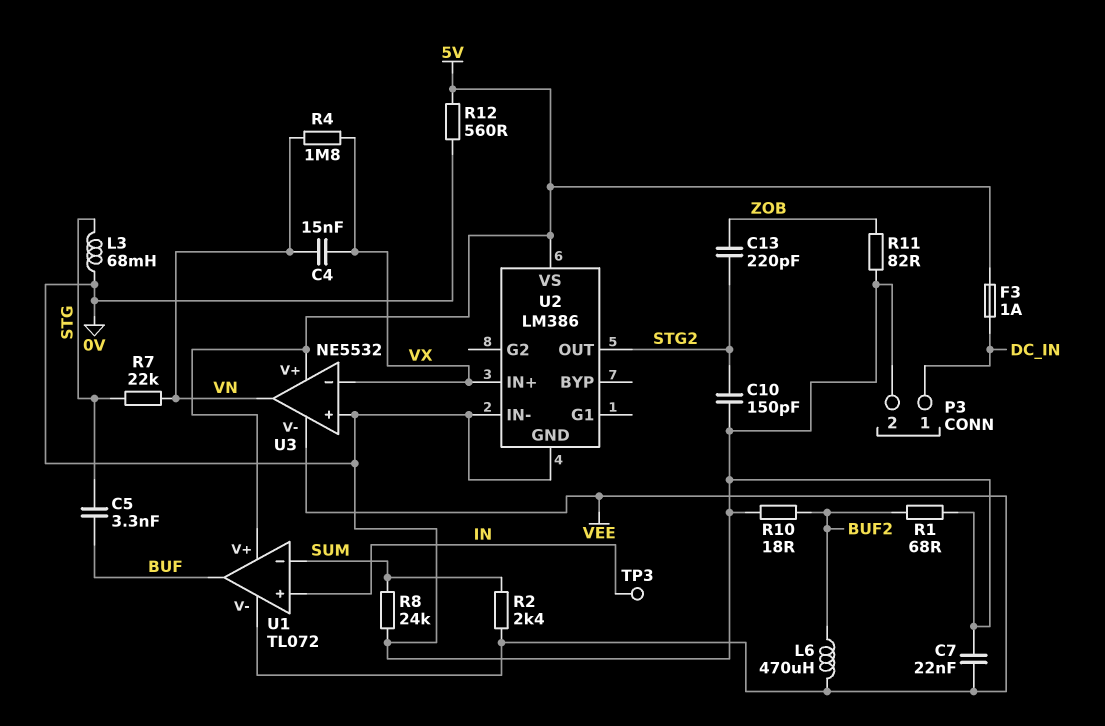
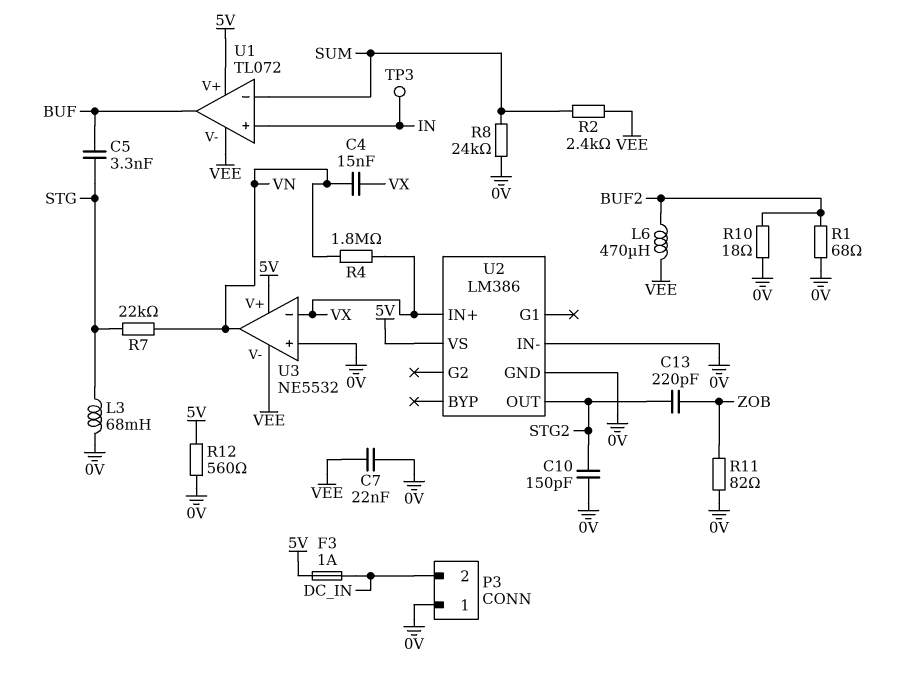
P3 pin 1: DC_IN -> 0V
P3 pin 2: 0V -> DC_IN

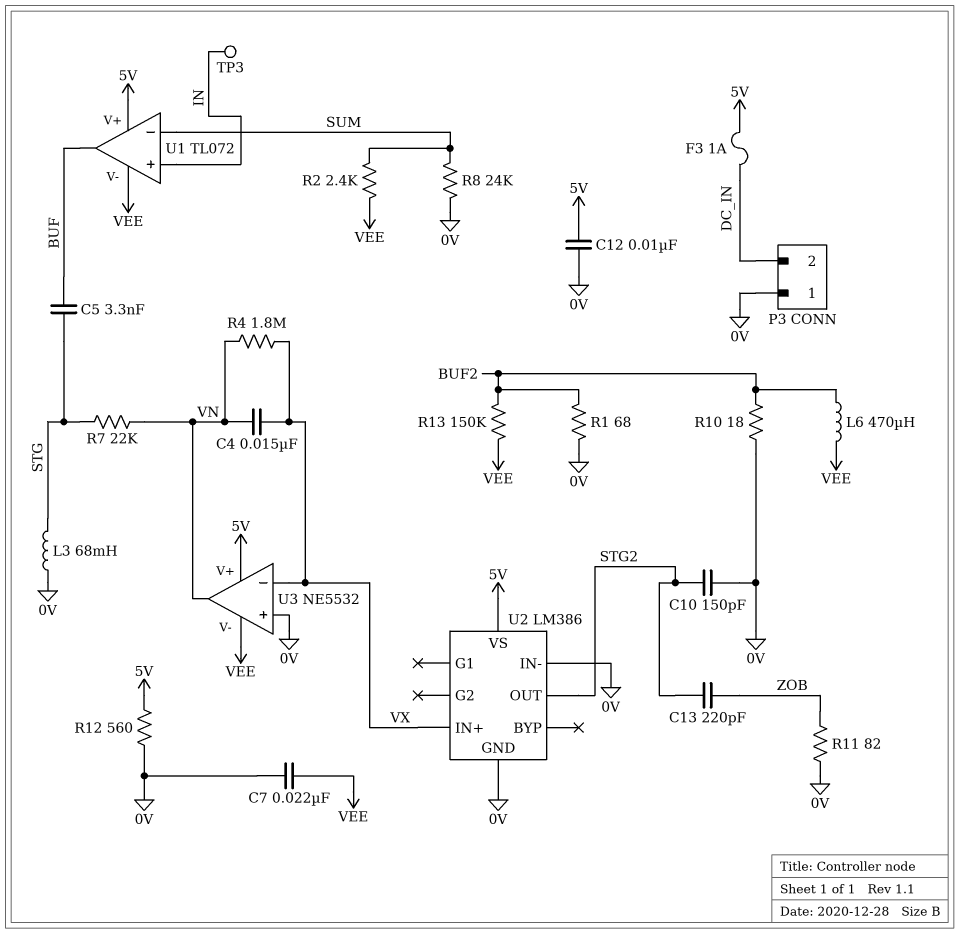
C12: none -> 10nF (0V, 5V)
R13: none -> 150k (BUF2, VEE)

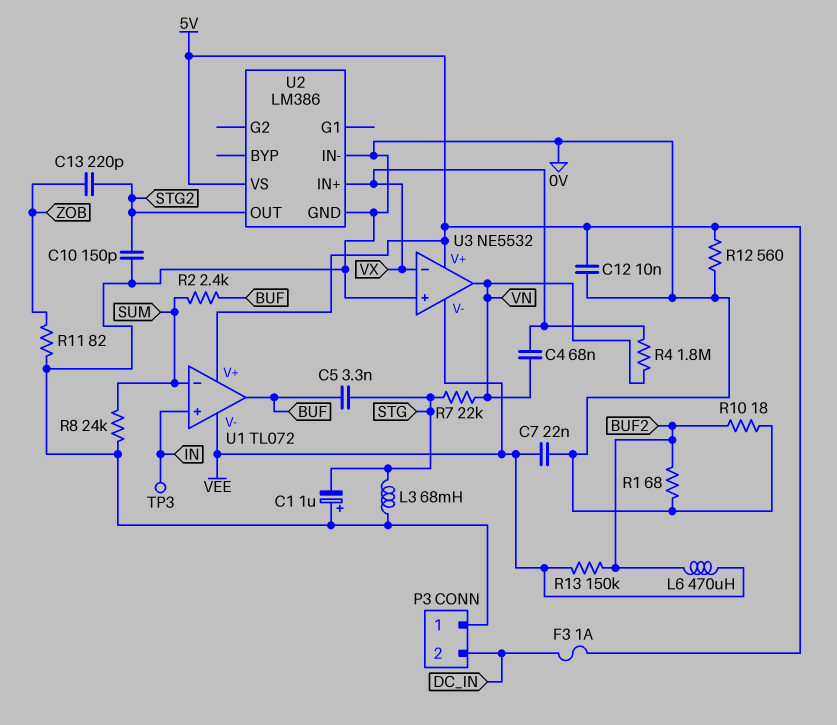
C1: none -> 1uF (plus 0V, minus STG)
C4: 15nF (VN, VX) -> 68nF (VN, VX)
R2: 2.4k (SUM, VEE) -> 2.4k (BUF, SUM)

